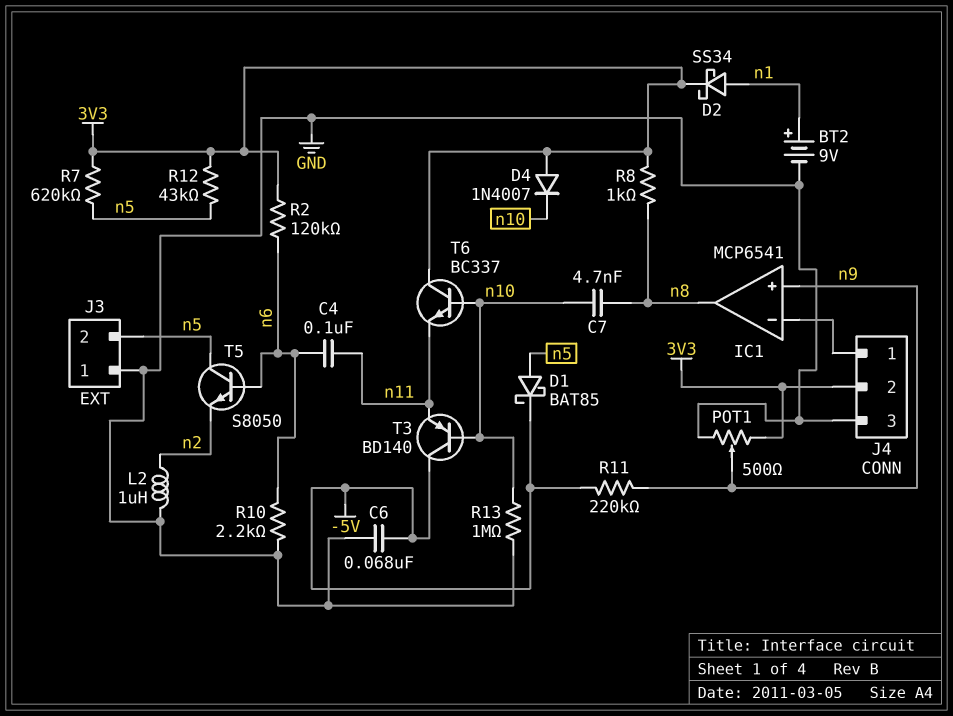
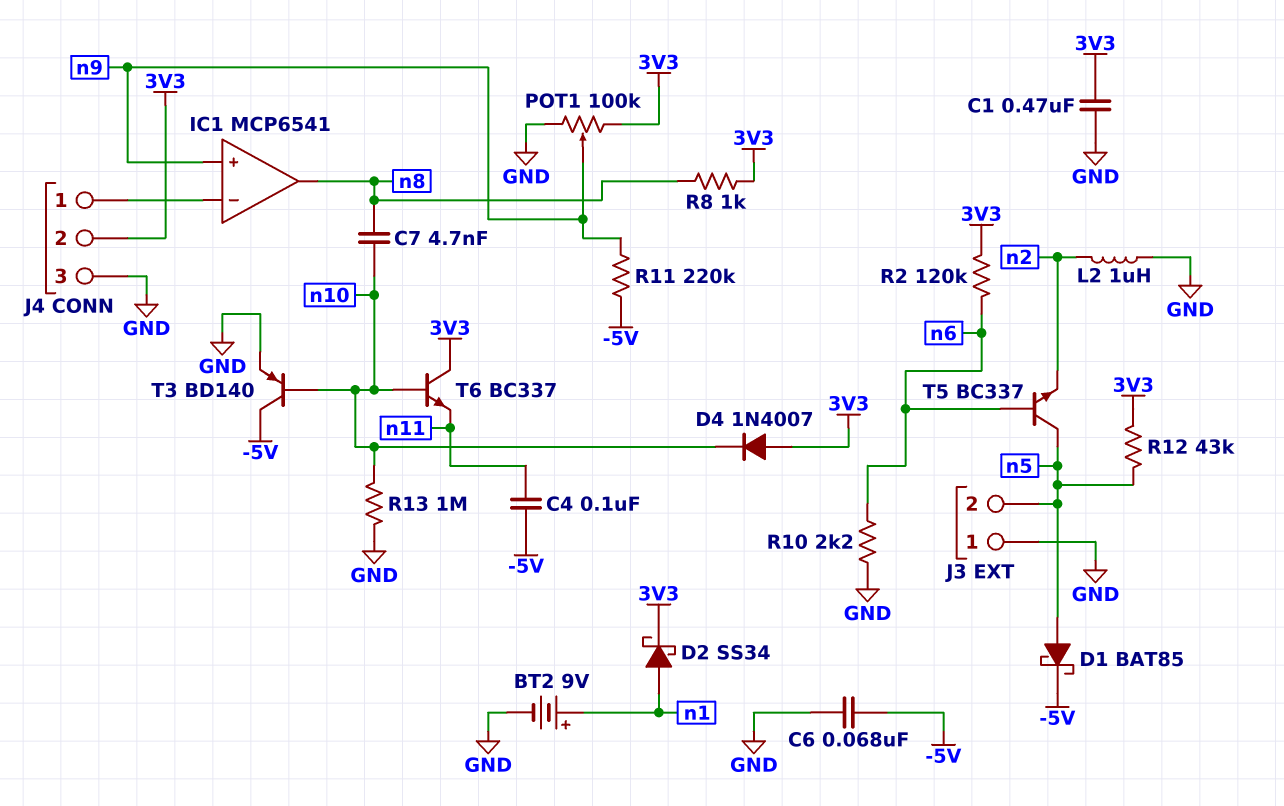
C1: none -> 470nF (3V3, GND)
C4: 100nF (n6, n11) -> 100nF (-5V, n11)
POT1: 500 (3V3, GND, wiper n9) -> 100k (3V3, GND, wiper n9)
R7: 620k (3V3, n5) -> none
T3: PNP BD140 (B n10, C -5V, E n11) -> PNP BD140 (B n10, C -5V, E GND)
T5: NPN S8050 (B n6, C n5, E n2) -> NPN BC337 (B n6, C n5, E n2)

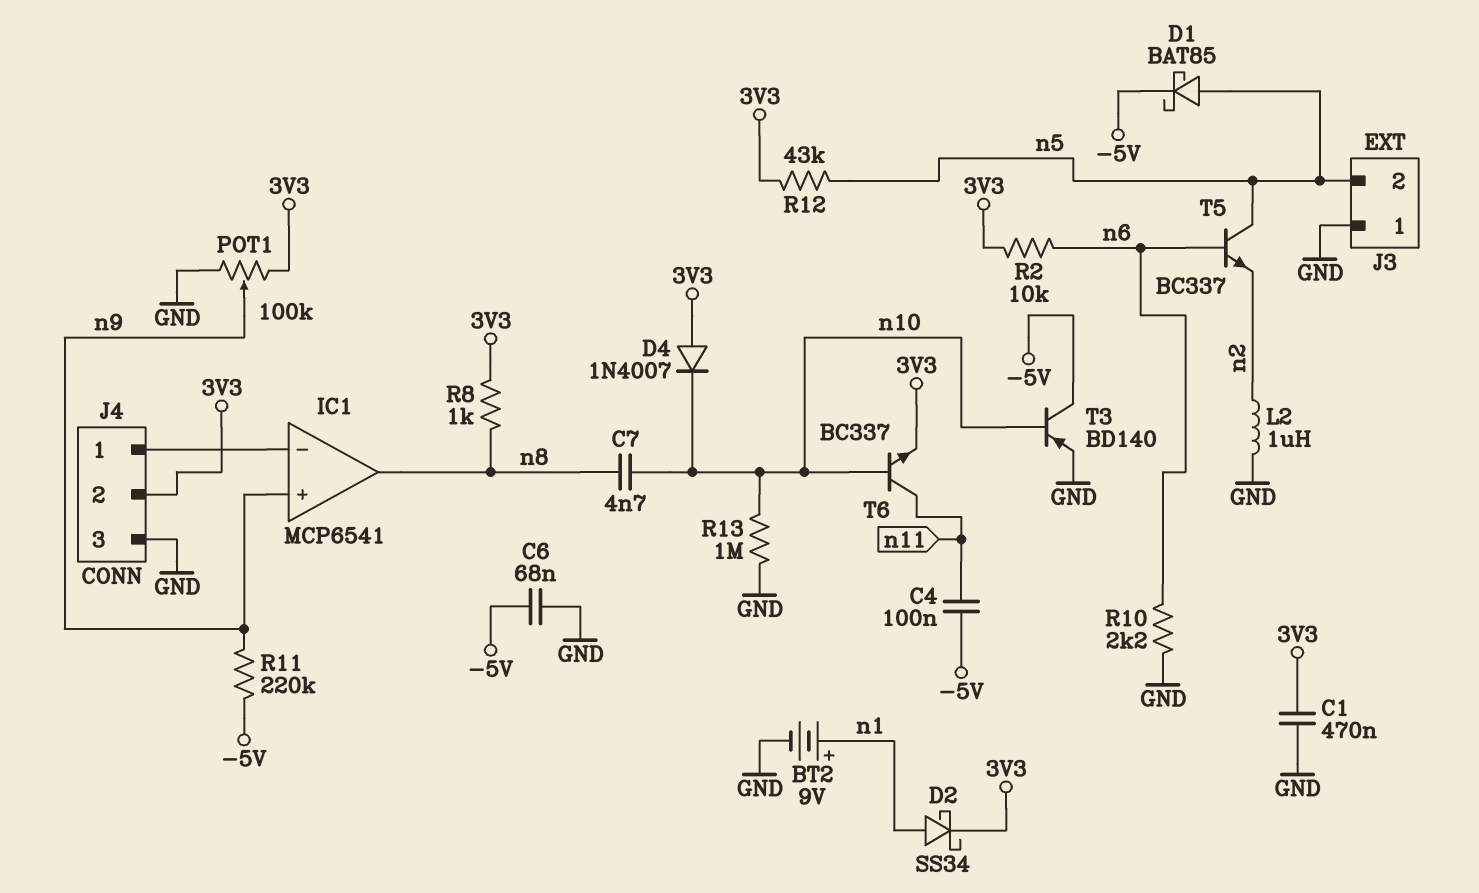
R2: 120k (3V3, n6) -> 10k (3V3, n6)
T6: NPN BC337 (B n10, C 3V3, E n11) -> NPN BC337 (B n10, C n11, E 3V3)

